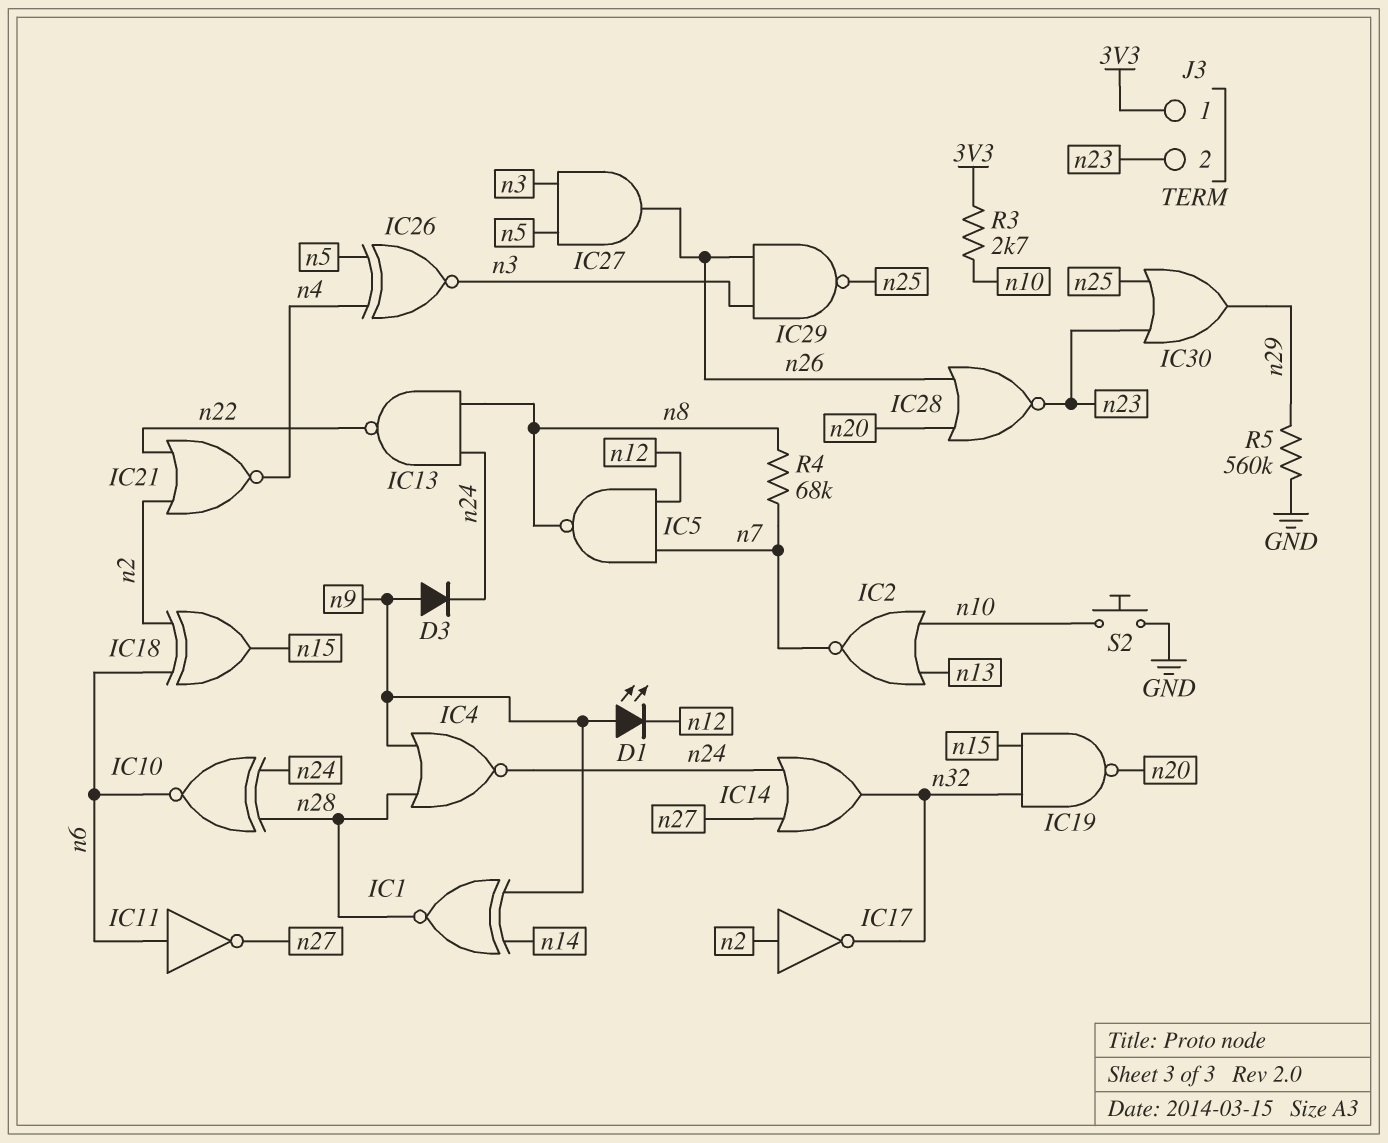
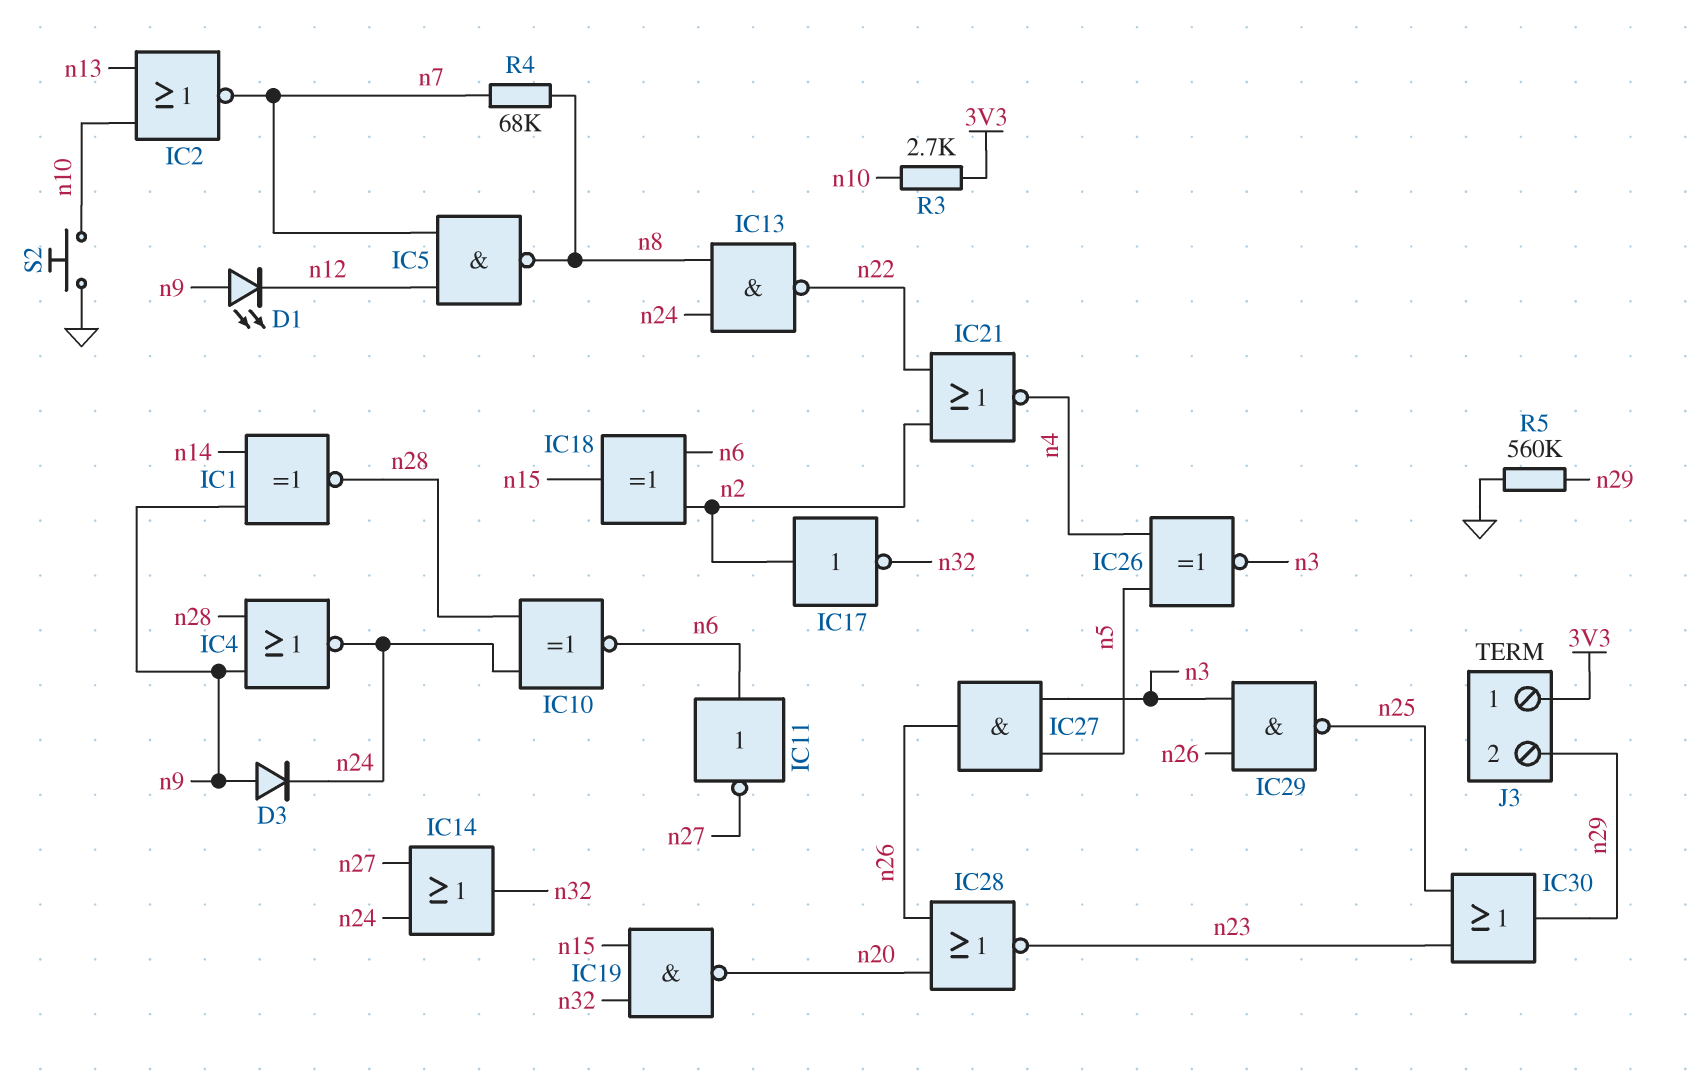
J3 pin 2: n23 -> n29

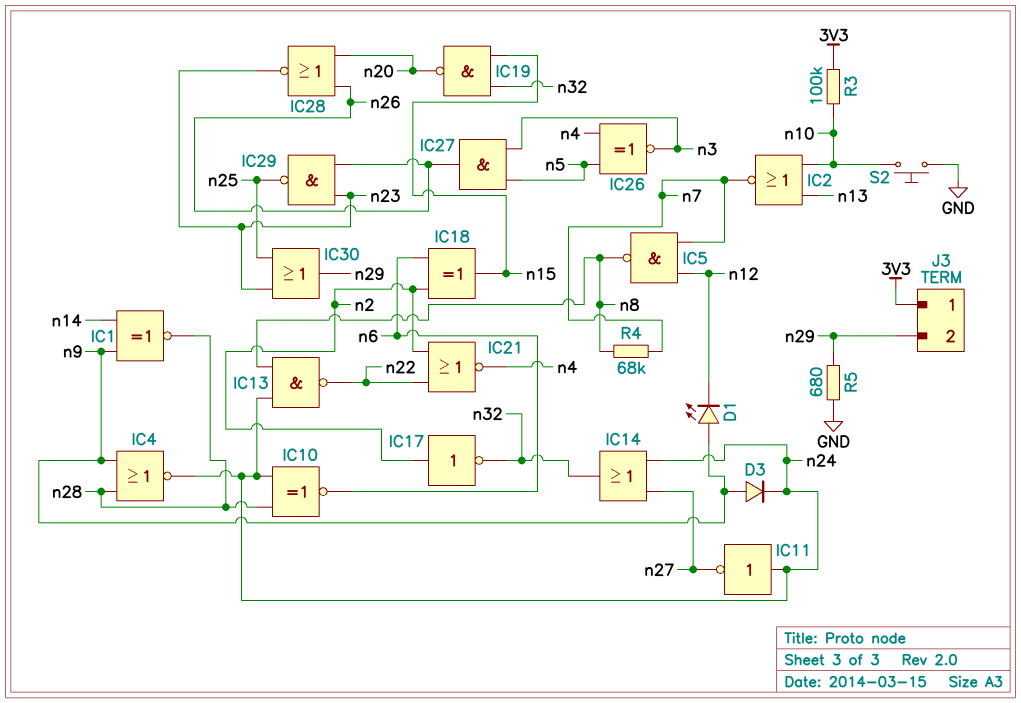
IC11: NOT (in n6, out n27) -> NOT (in n24, out n27)
IC29: NAND (in n3, in n26, out n25) -> NAND (in n23, in n26, out n25)
R3: 2.7k (3V3, n10) -> 100k (3V3, n10)
R5: 560k (GND, n29) -> 680 (GND, n29)

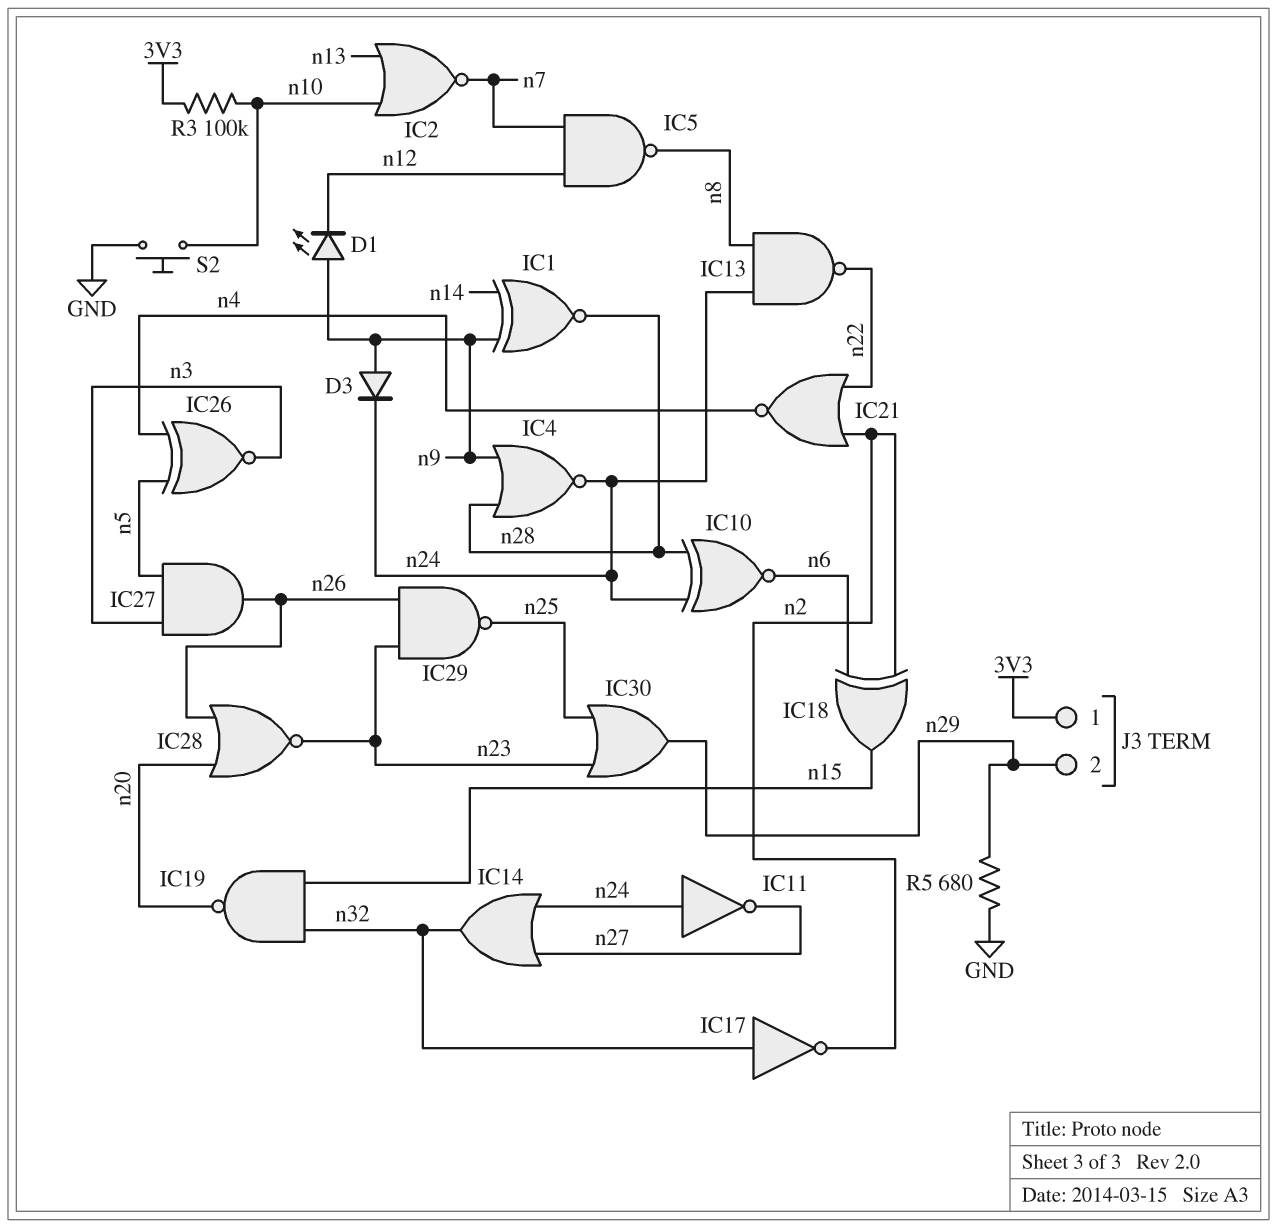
IC17: NOT (in n2, out n32) -> NOT (in n32, out n2)
R4: 68k (n7, n8) -> none

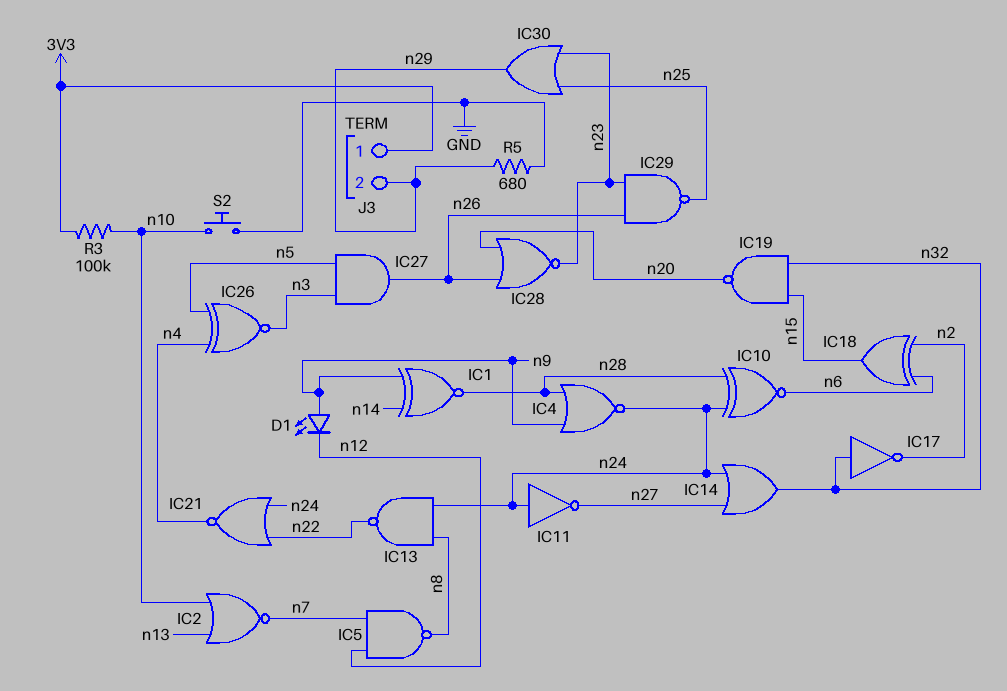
D3: diode (A n9, K n24) -> none
IC21: NOR (in n2, in n22, out n4) -> NOR (in n22, in n24, out n4)

